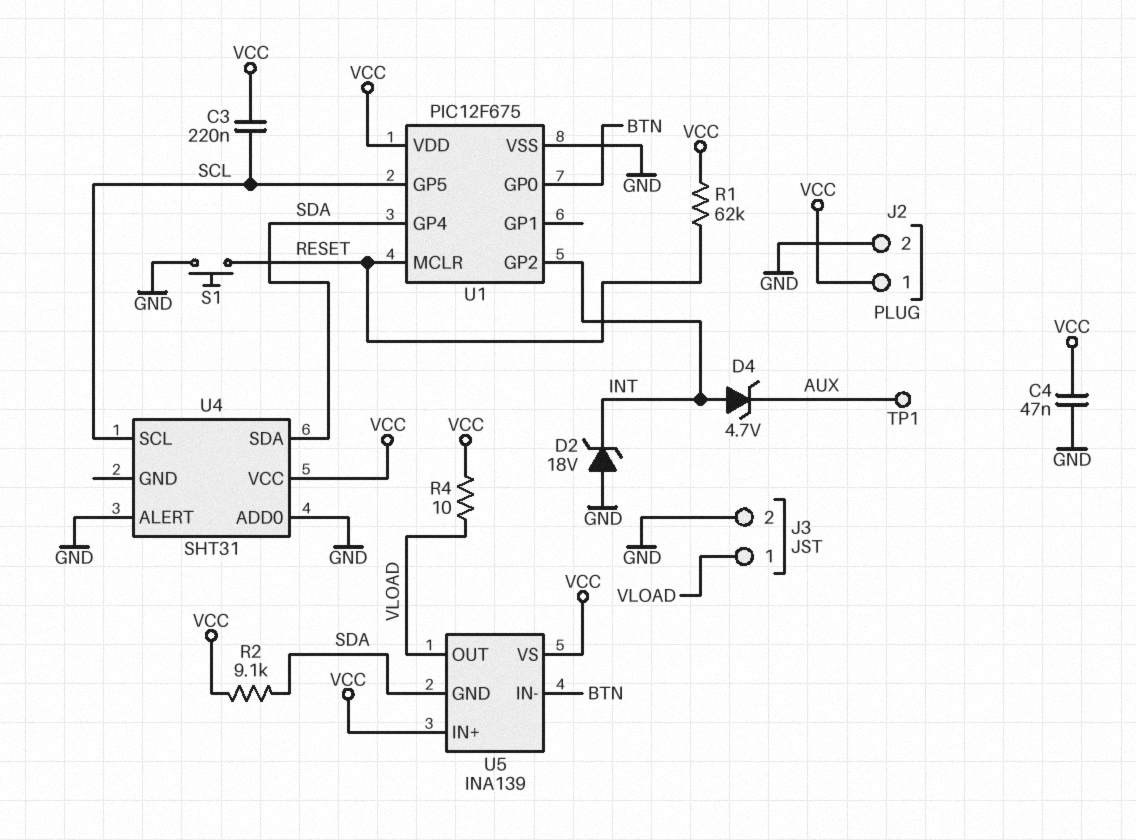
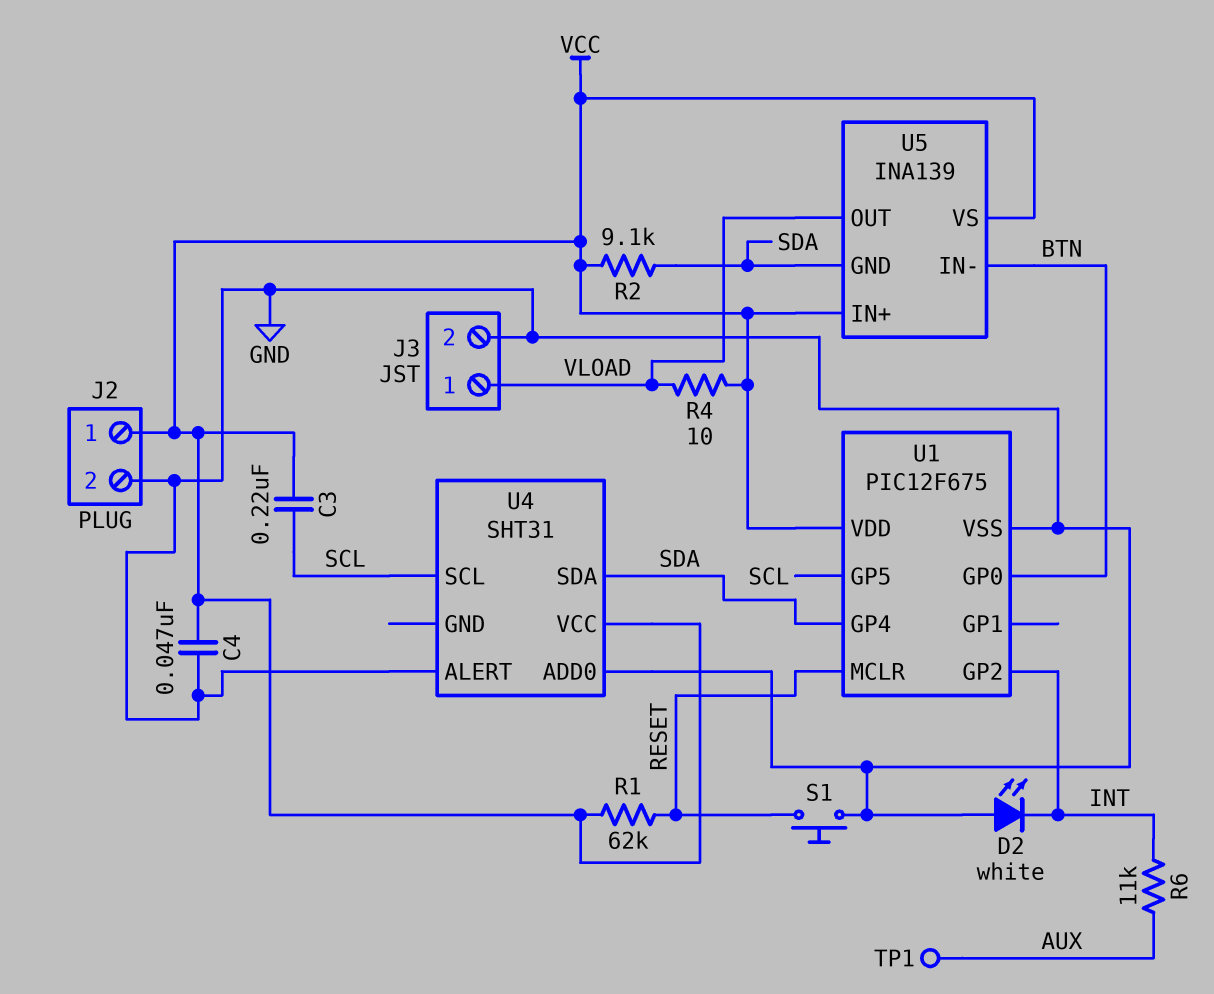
D2: zener 18V (A GND, K INT) -> LED white (A GND, K INT)
D4: zener 4.7V (A INT, K AUX) -> none
R6: none -> 11k (AUX, INT)

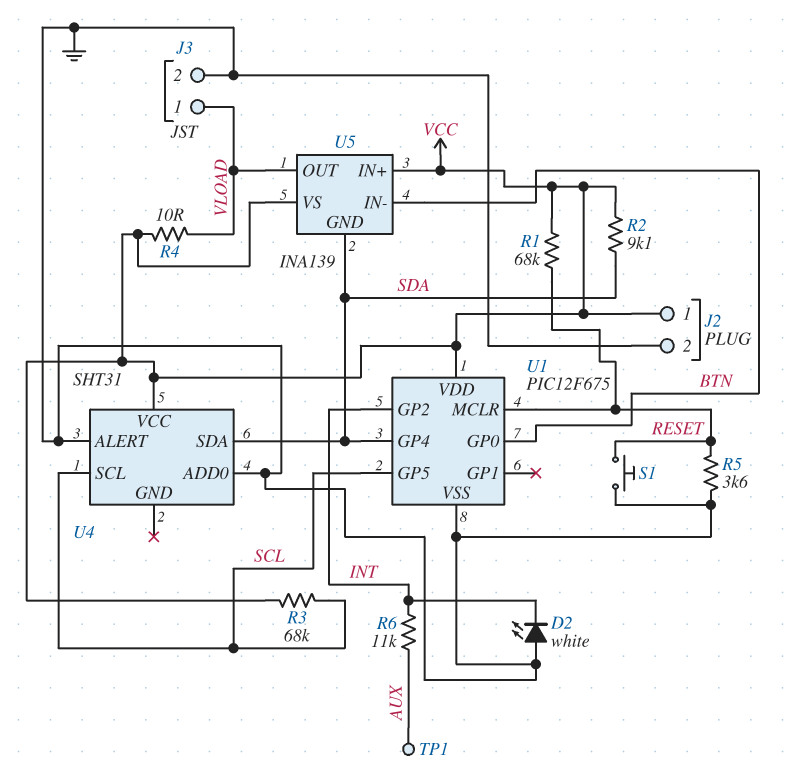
C3: 220nF (SCL, VCC) -> none
C4: 47nF (GND, VCC) -> none
R1: 62k (RESET, VCC) -> 68k (RESET, VCC)
R3: none -> 68k (SCL, VCC)
R5: none -> 3.6k (GND, RESET)

